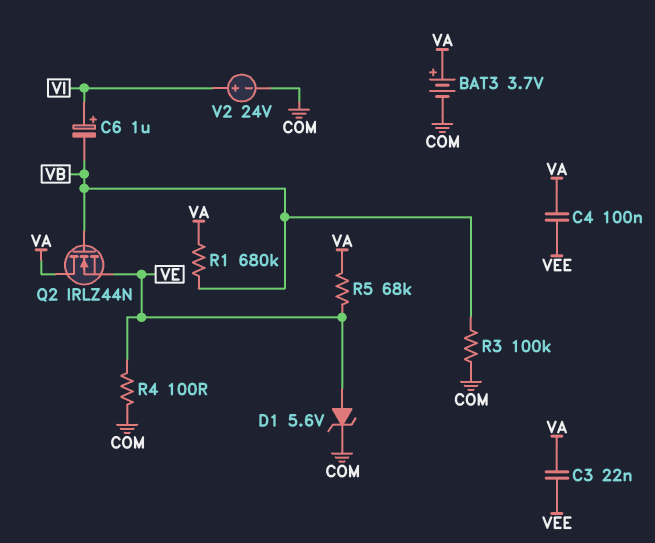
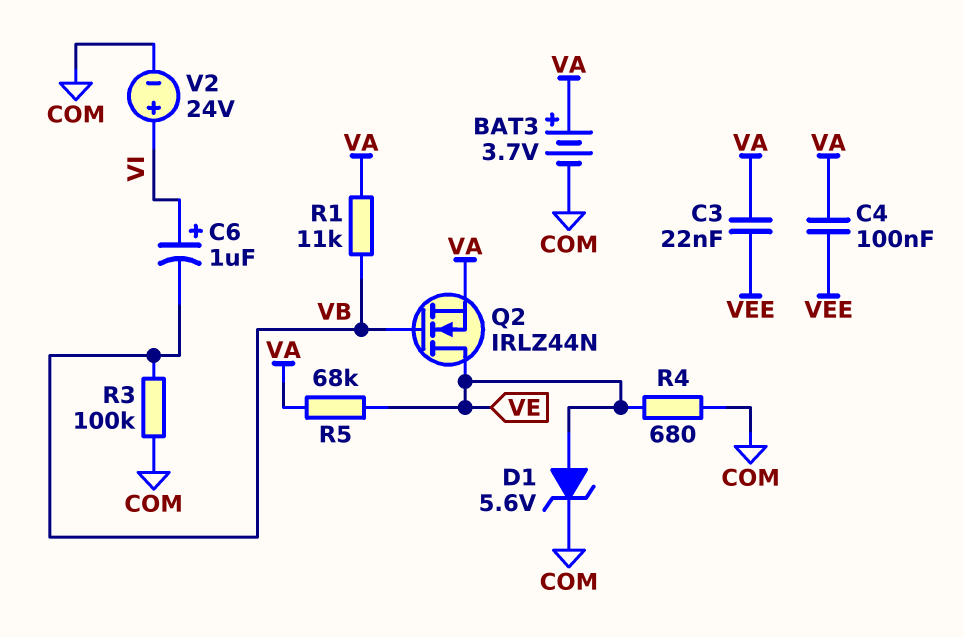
Q2: NMOS IRLZ44N (G VB, D VA, S VE) -> NMOS IRLZ44N (G VB, D VE, S VA)
R1: 680k (VA, VB) -> 11k (VA, VB)
R4: 100 (COM, VE) -> 680 (COM, VE)

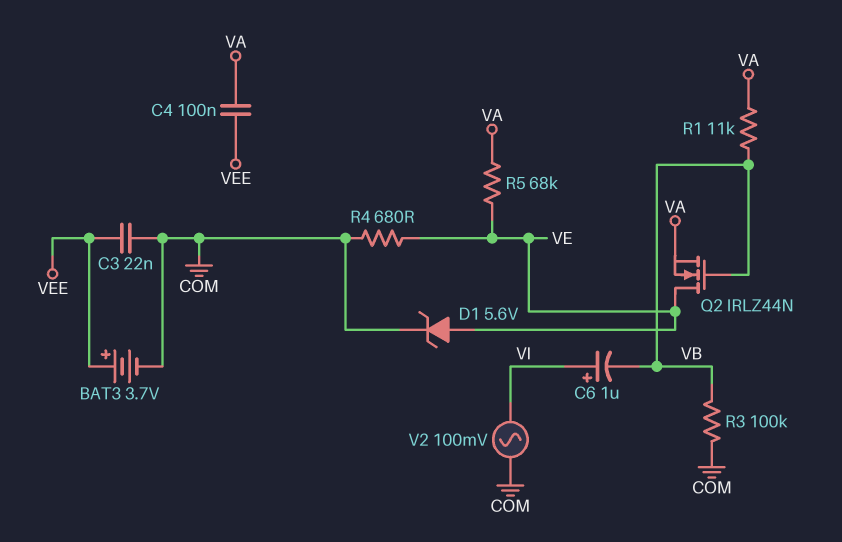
BAT3: 3.7V (plus VA, minus COM) -> 3.7V (plus VEE, minus COM)
C3: 22nF (VA, VEE) -> 22nF (COM, VEE)
V2: 24V (plus VI, minus COM) -> AC 100mV (COM, VI)

